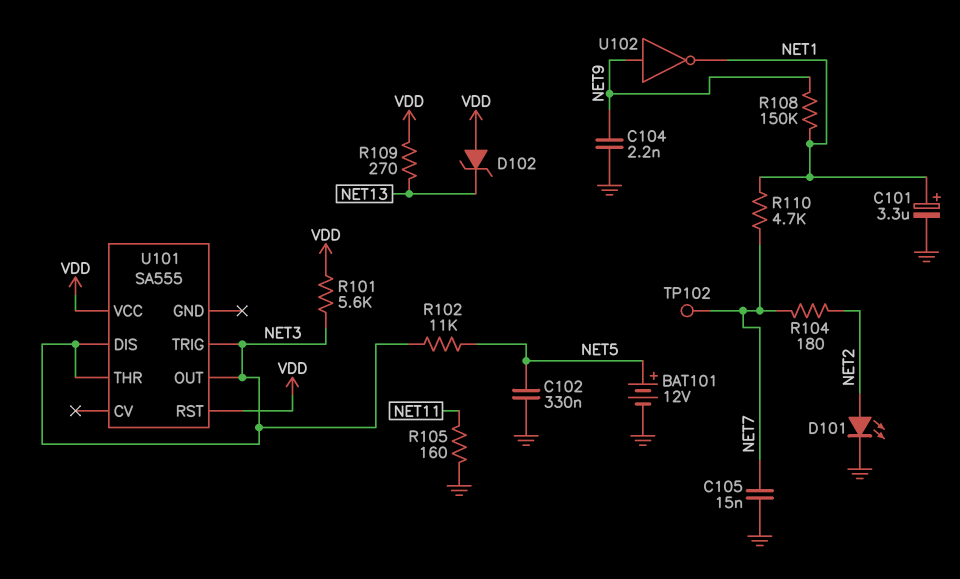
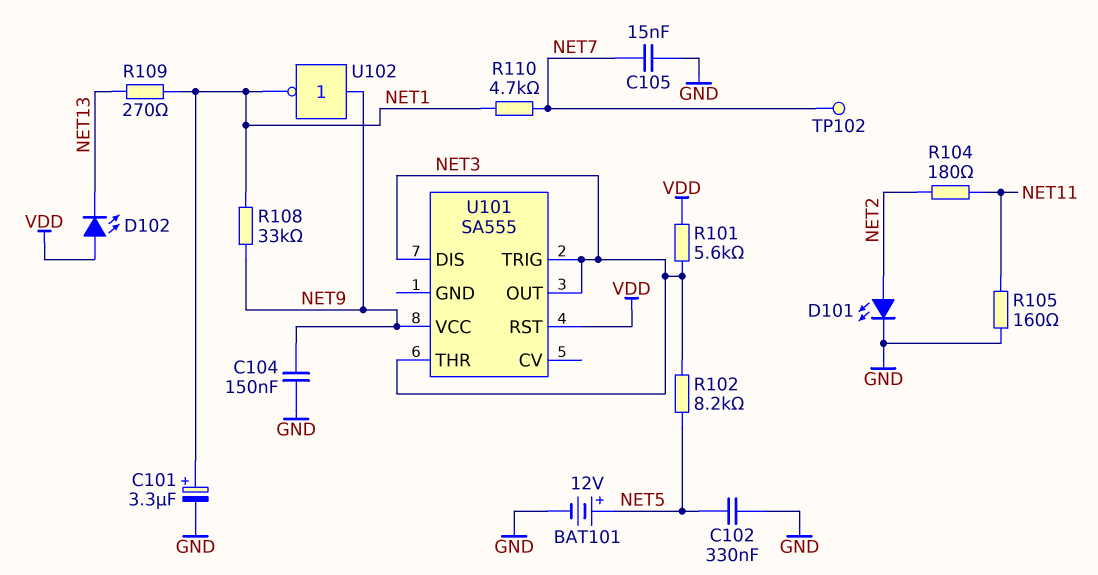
C104: 2.2nF (GND, NET9) -> 150nF (GND, NET9)
D102: zener (A VDD, K NET13) -> LED (A VDD, K NET13)
R102: 11k (NET3, NET5) -> 8.2k (NET3, NET5)
R104: 180 (NET2, NET7) -> 180 (NET2, NET11)
R108: 150k (NET1, NET9) -> 33k (NET1, NET9)
R109: 270 (NET13, VDD) -> 270 (NET1, NET13)
U101 pin VCC: VDD -> NET9

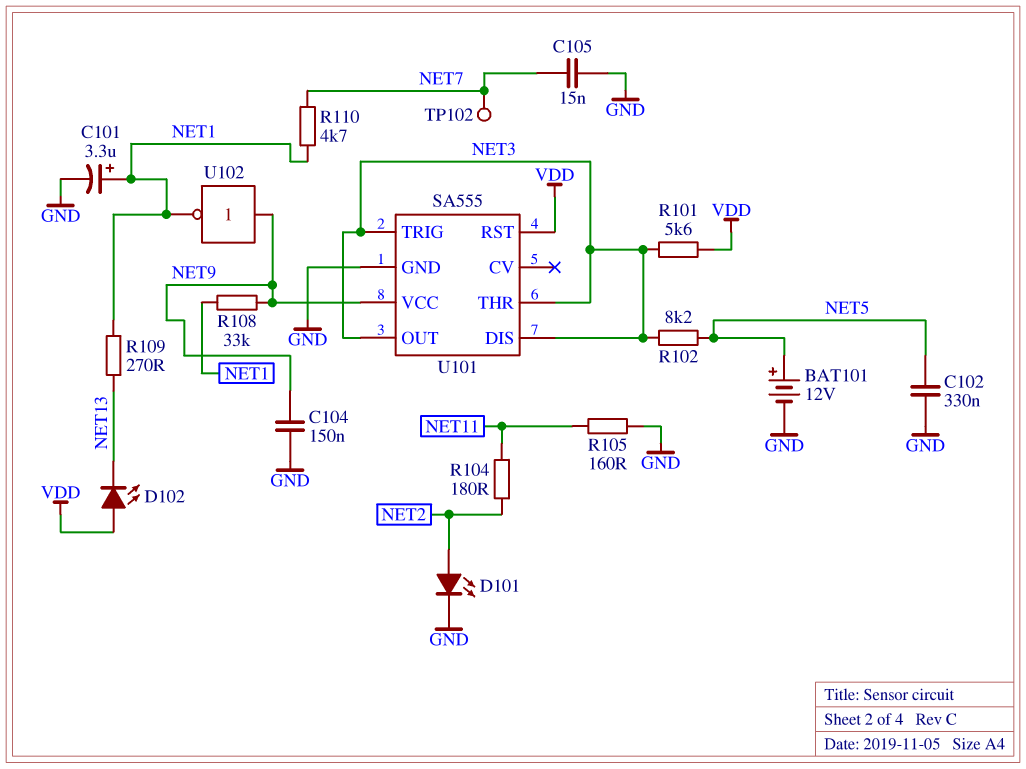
U101 pin GND: none -> GND

